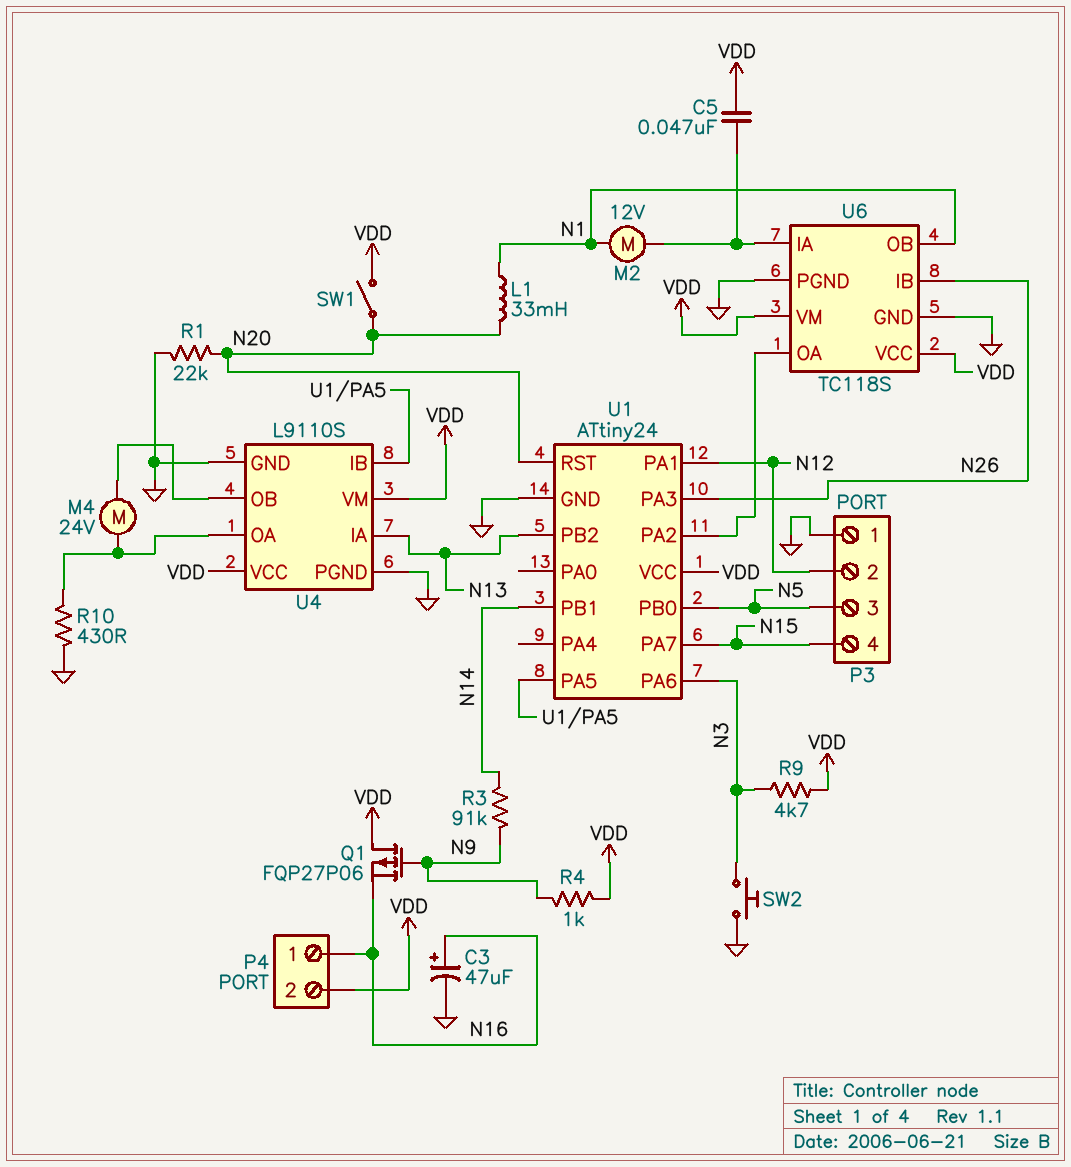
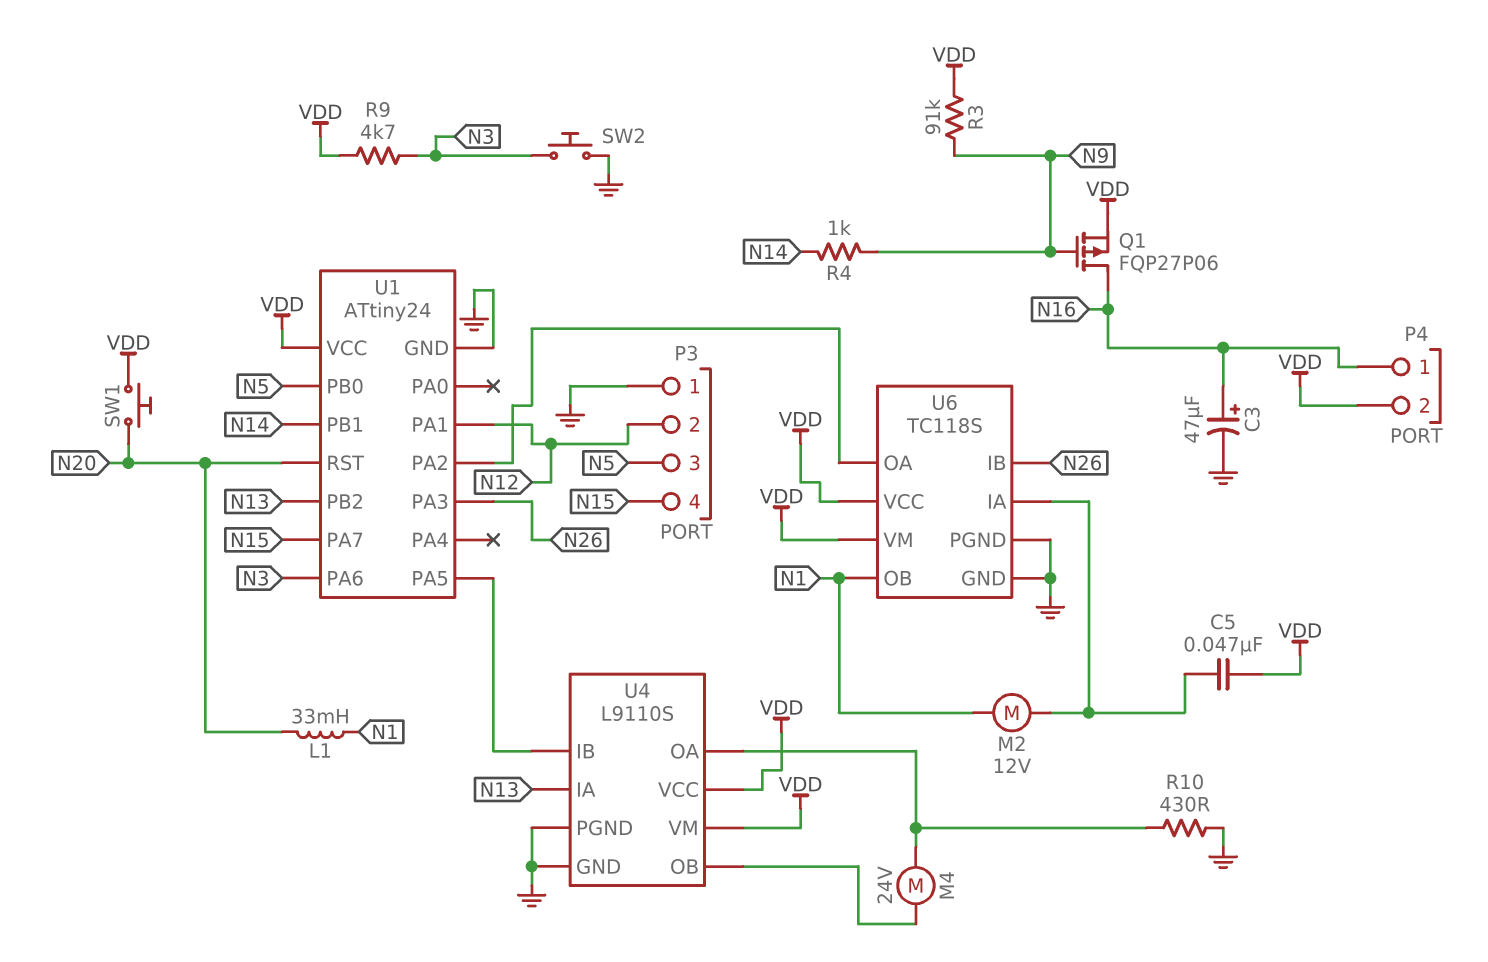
Q1: PMOS FQP27P06 (G N9, D VDD, S N16) -> PMOS FQP27P06 (G N9, D N16, S VDD)
R1: 22k (GND, N20) -> none
R3: 91k (N9, N14) -> 91k (N9, VDD)
R4: 1k (N9, VDD) -> 1k (N9, N14)
SW1: switch (N20, VDD) -> button (N20, VDD)

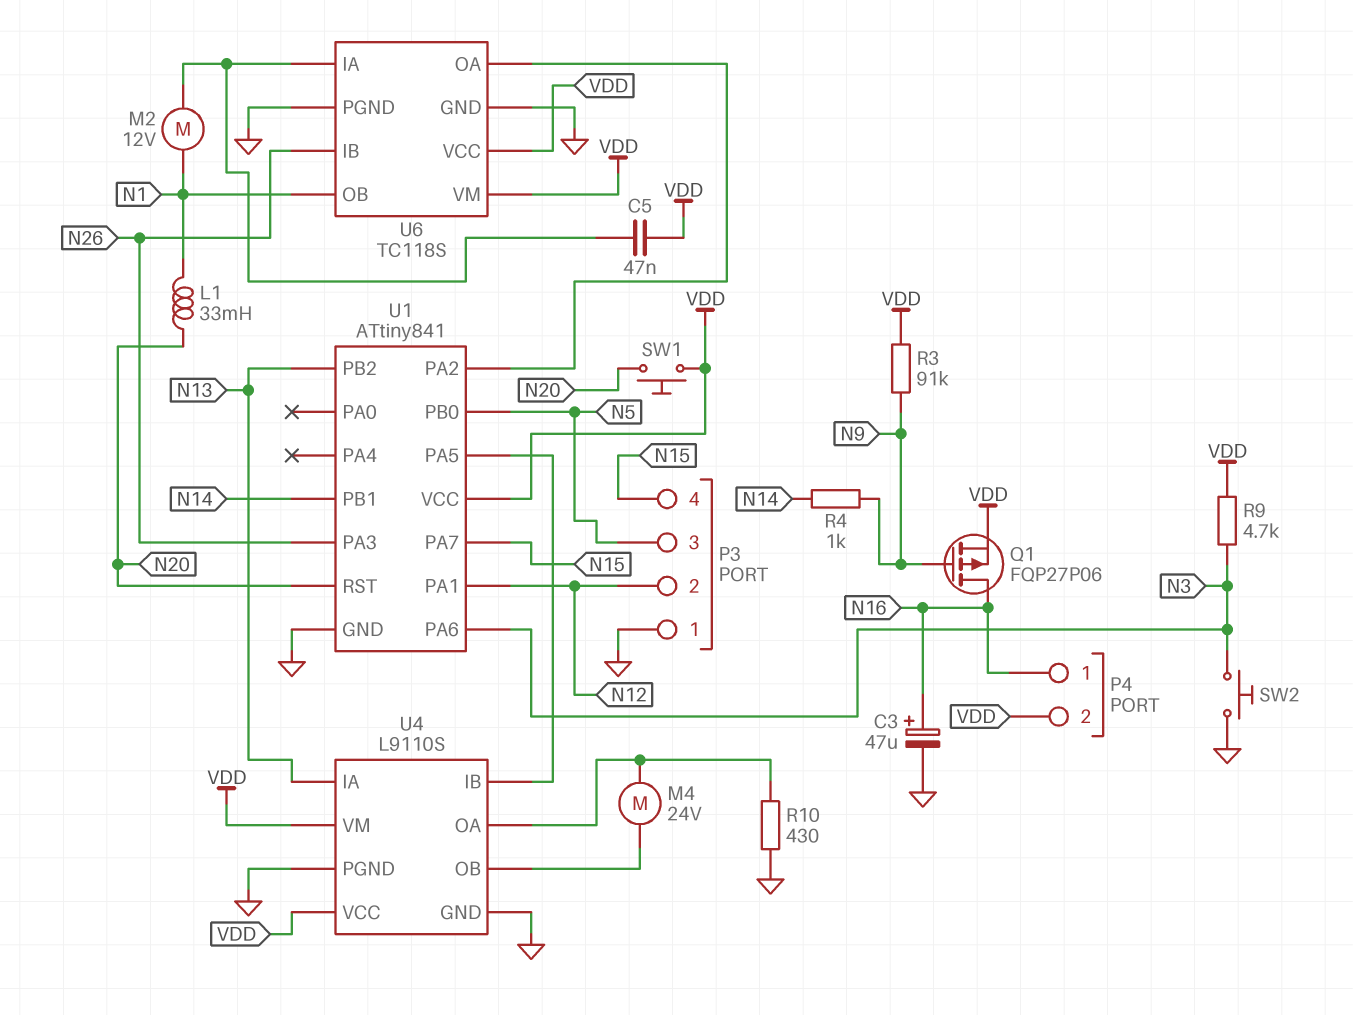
U1: ATtiny24 -> ATtiny841

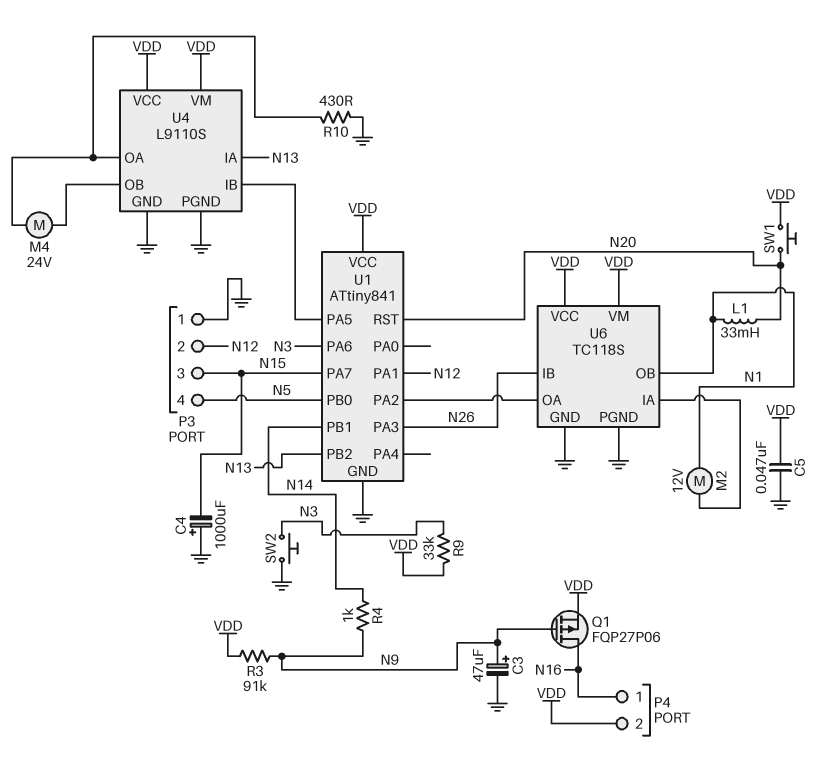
C3: 47uF (plus N16, minus GND) -> 47uF (plus N9, minus GND)
C4: none -> 1000uF (plus GND, minus N15)
C5: 47nF (U6/IA, VDD) -> 47nF (GND, VDD)
P3 pin 3: N5 -> N15
P3 pin 4: N15 -> N5
R9: 4.7k (N3, VDD) -> 33k (N3, VDD)

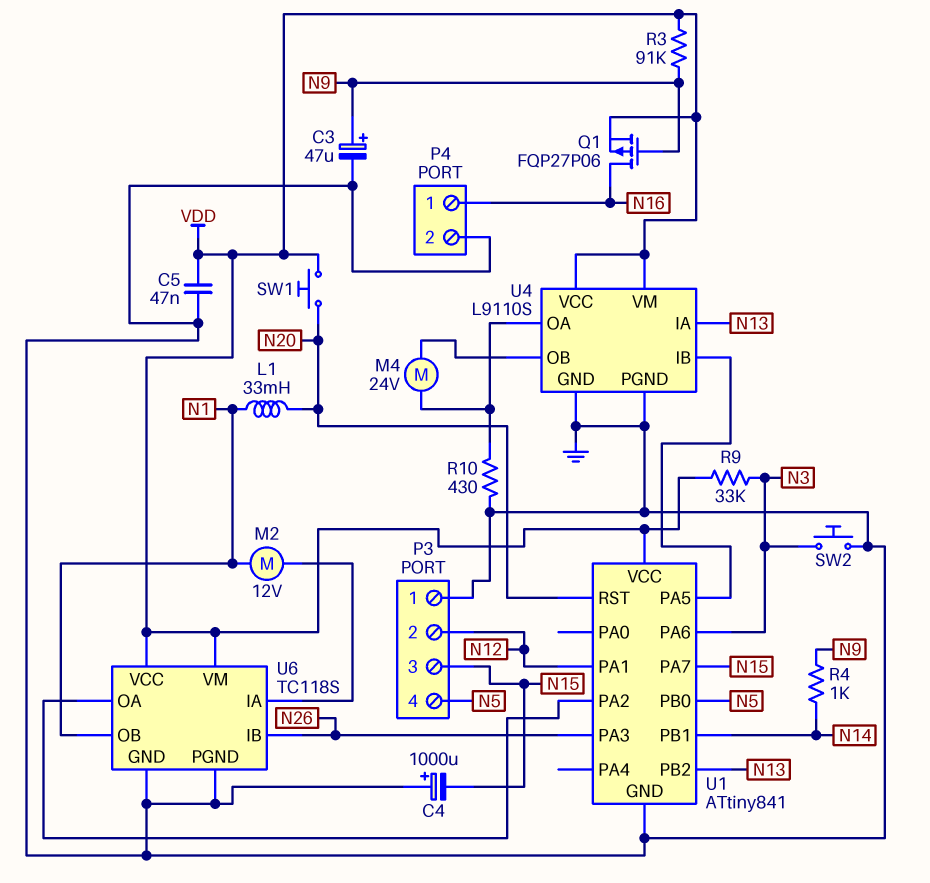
P4 pin 2: VDD -> GND

